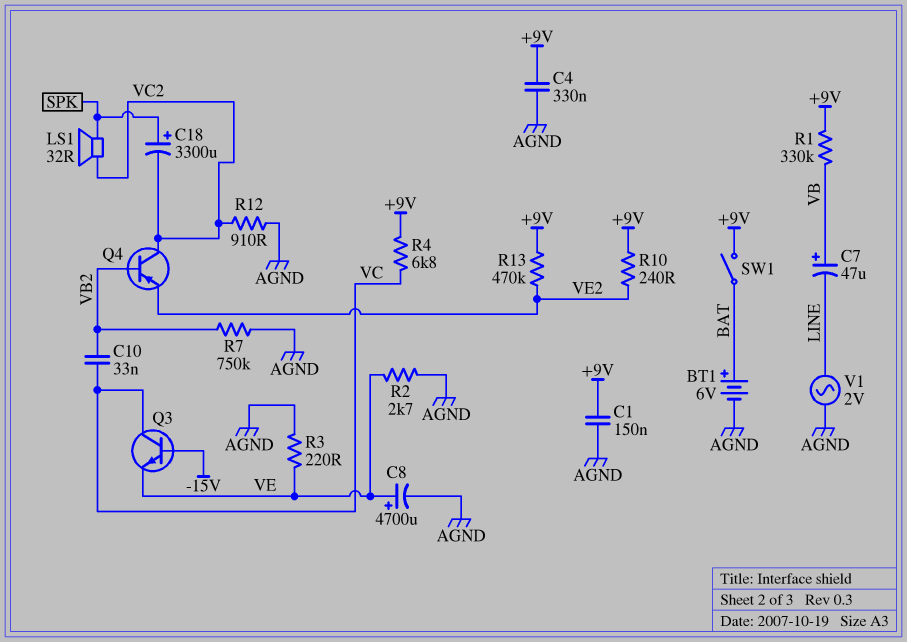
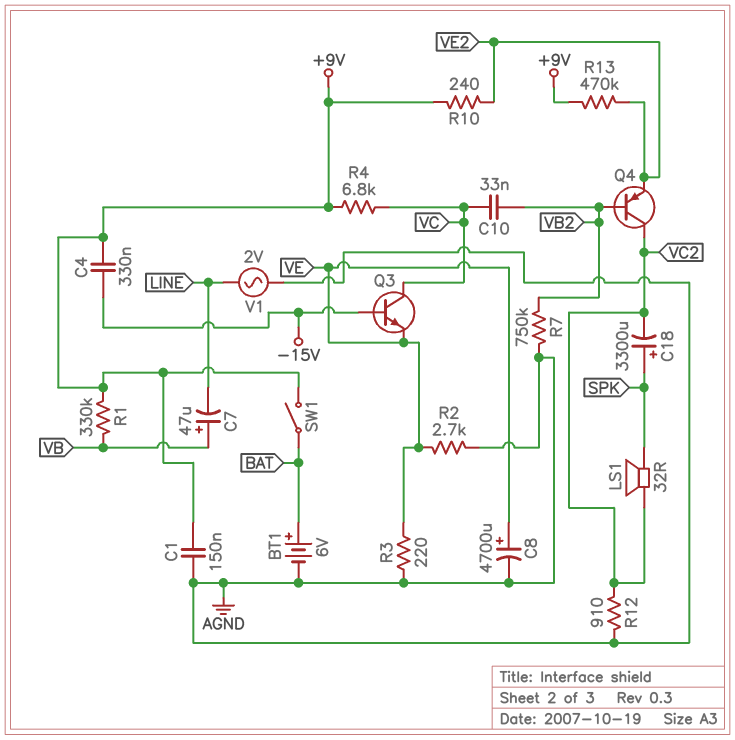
C4: 330nF (+9V, AGND) -> 330nF (+9V, -15V)

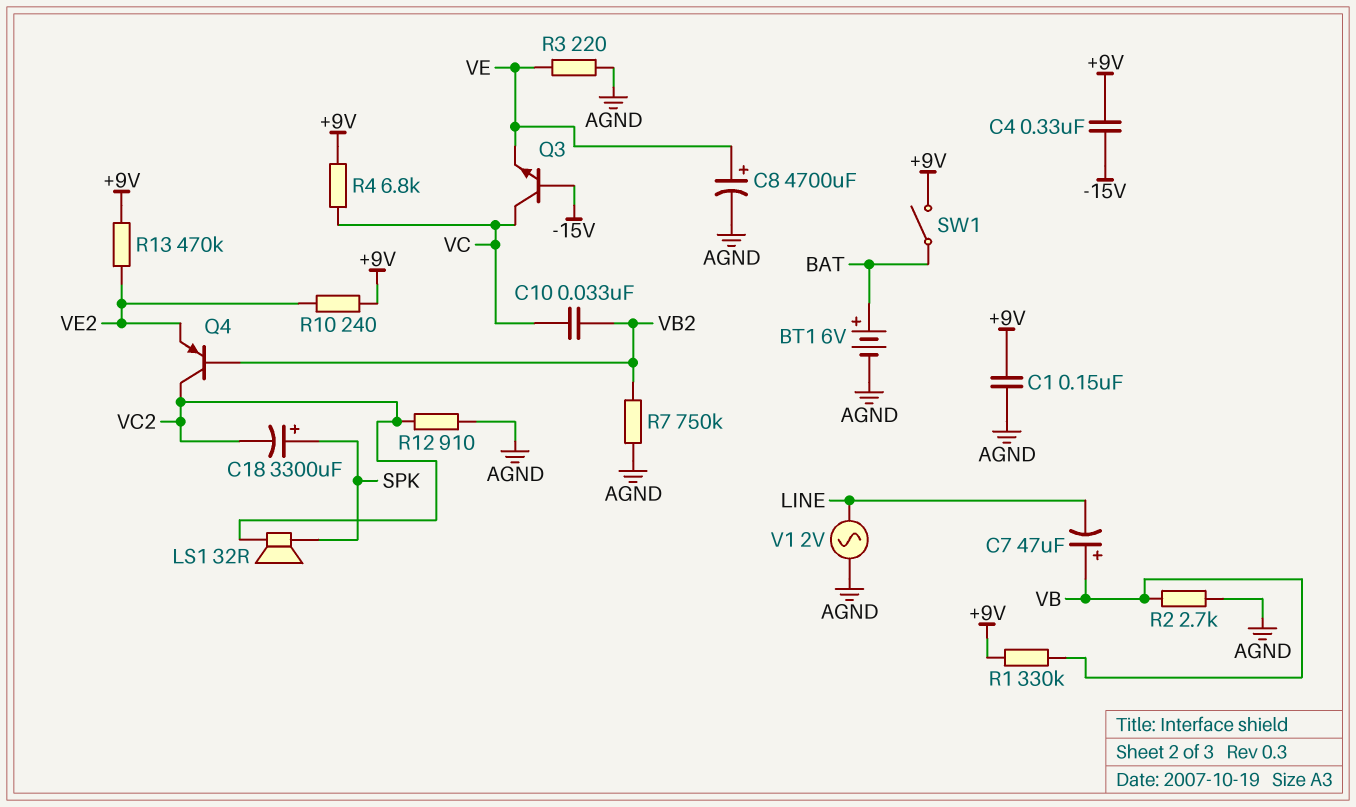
R2: 2.7k (AGND, VE) -> 2.7k (AGND, VB)

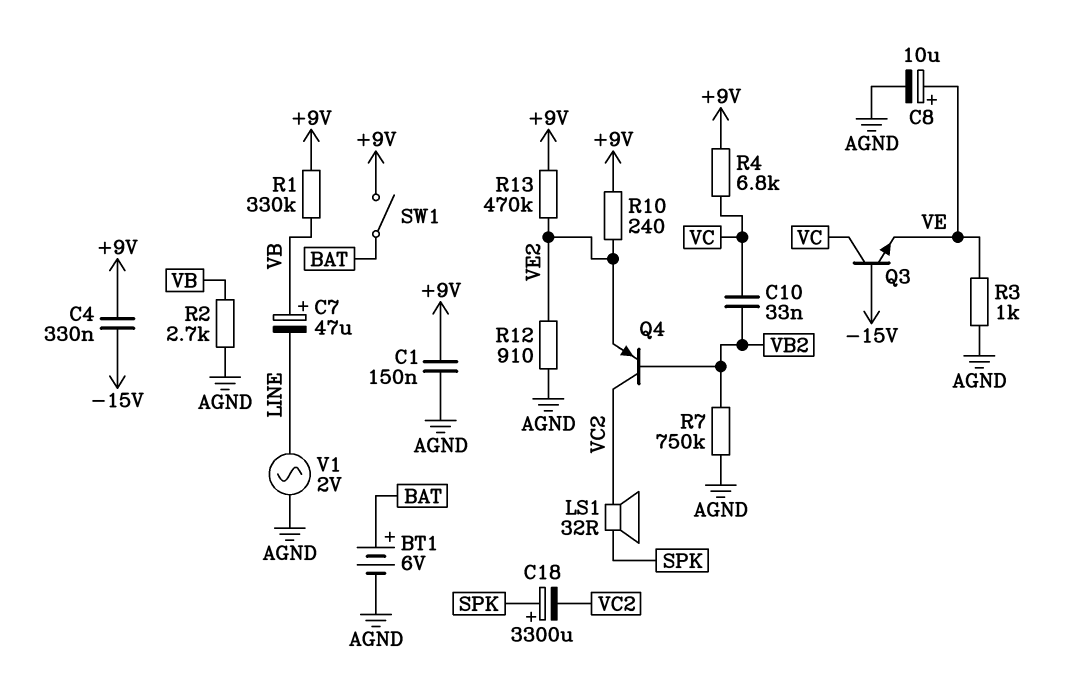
C8: 4700uF (plus VE, minus AGND) -> 10uF (plus VE, minus AGND)
R3: 220 (AGND, VE) -> 1k (AGND, VE)
R12: 910 (AGND, VC2) -> 910 (AGND, VE2)

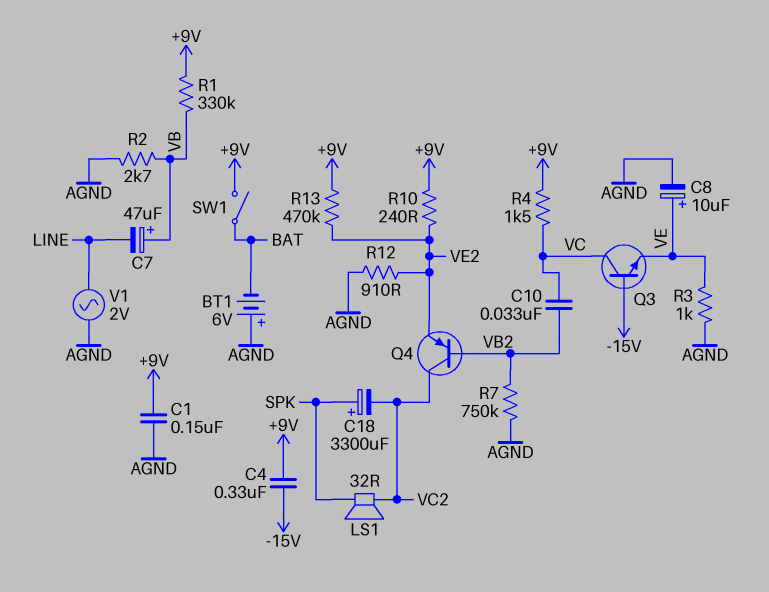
BT1: 6V (plus BAT, minus AGND) -> 6V (plus AGND, minus BAT)
R4: 6.8k (+9V, VC) -> 1.5k (+9V, VC)

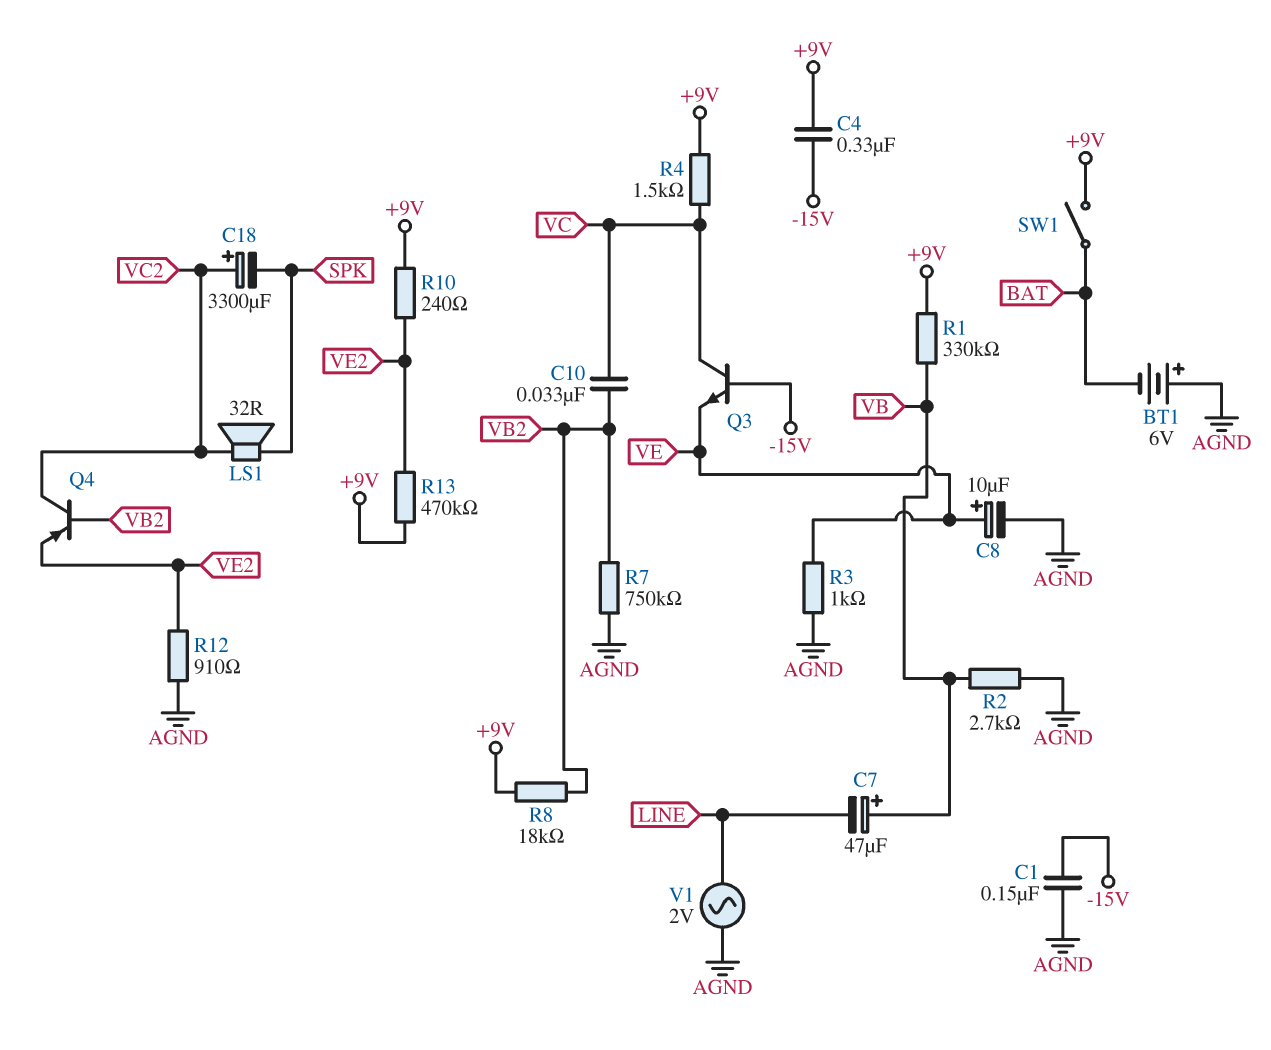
C1: 150nF (+9V, AGND) -> 150nF (-15V, AGND)
C18: 3300uF (plus SPK, minus VC2) -> 3300uF (plus VC2, minus SPK)
R8: none -> 18k (+9V, VB2)

